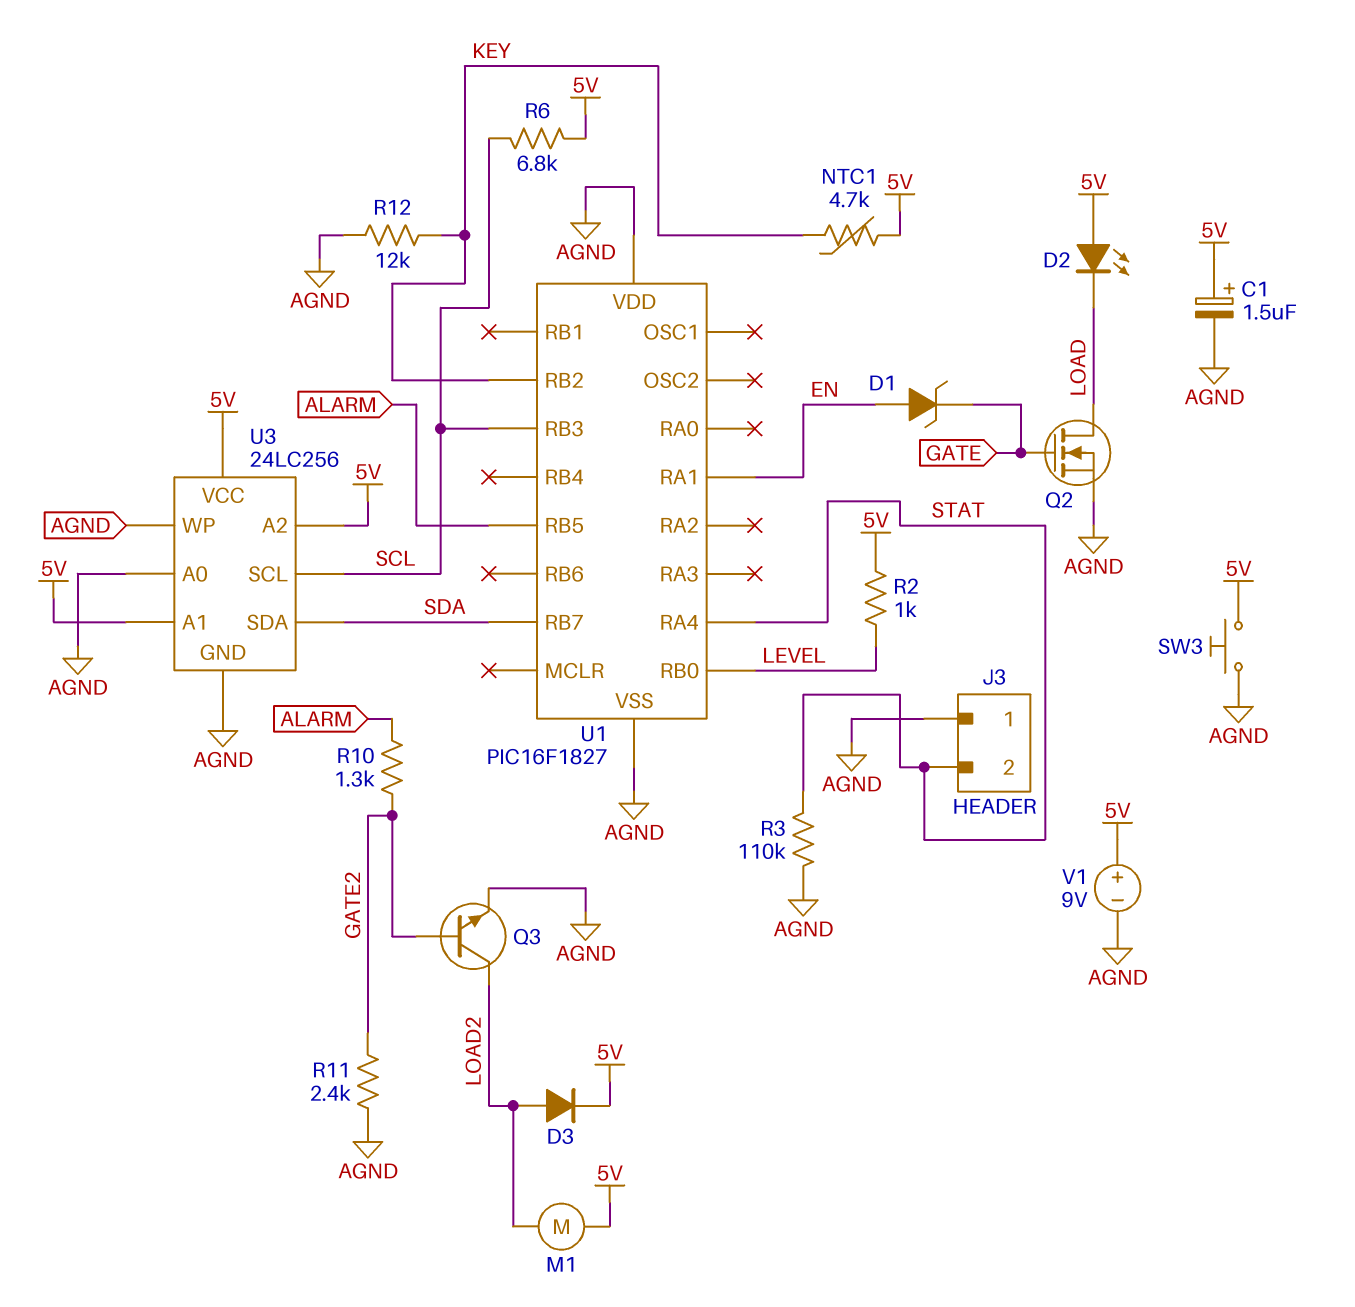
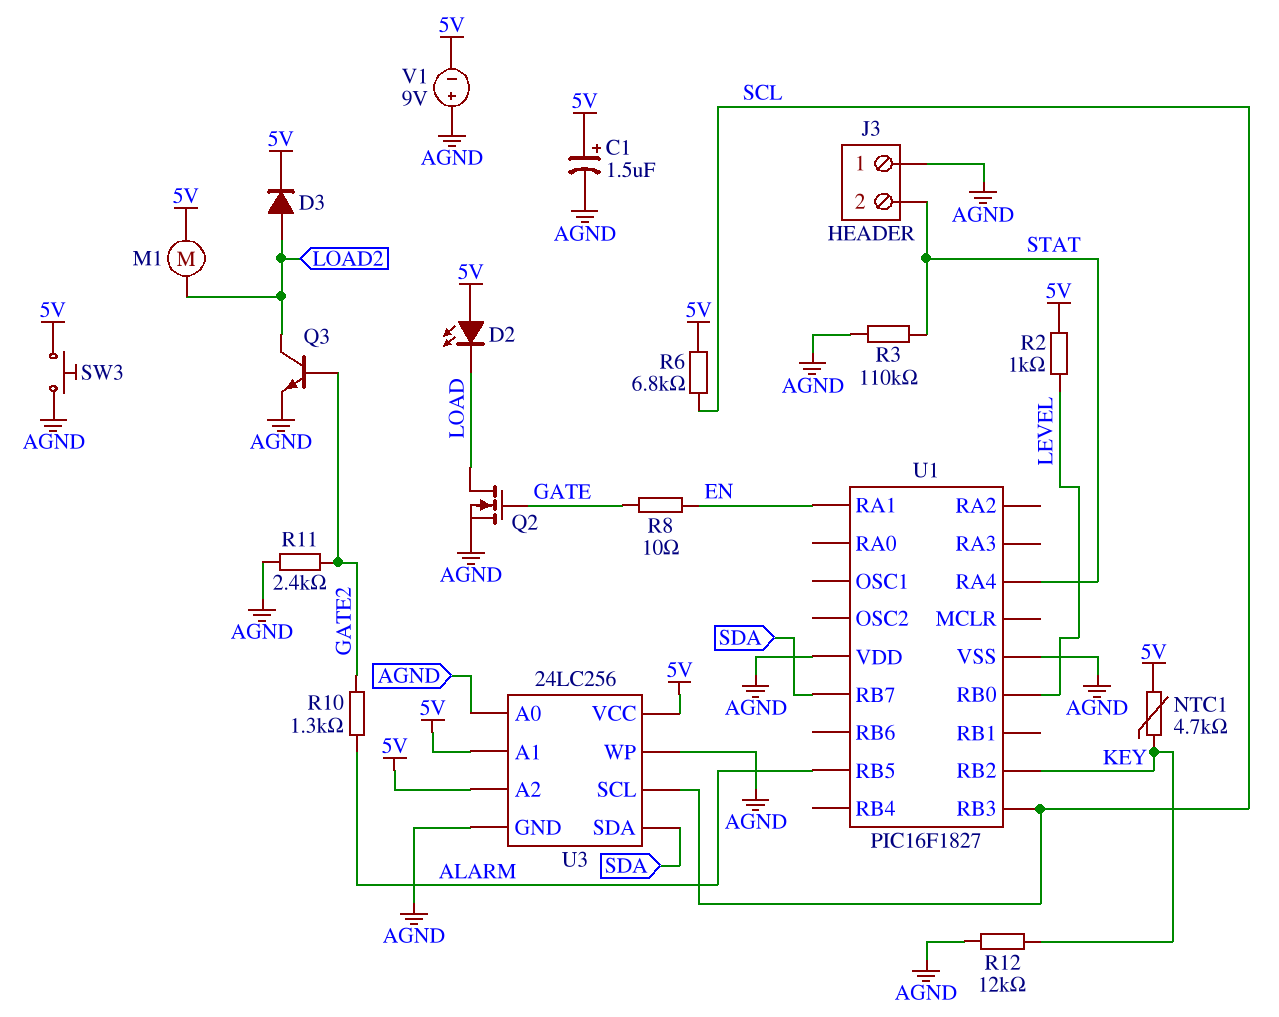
D1: zener (A EN, K GATE) -> none
R8: none -> 10 (EN, GATE)
V1: 9V (plus 5V, minus AGND) -> 9V (plus AGND, minus 5V)

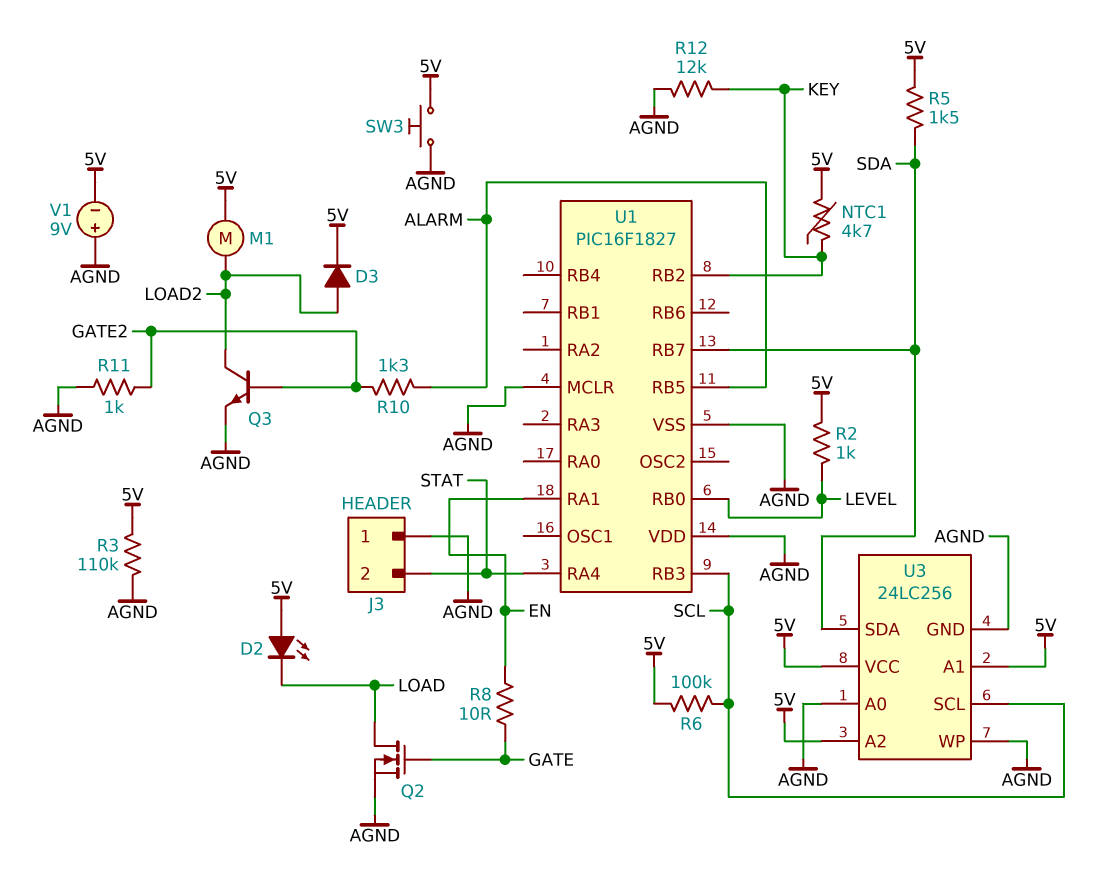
C1: 1.5uF (plus 5V, minus AGND) -> none
R3: 110k (AGND, STAT) -> 110k (5V, AGND)
R5: none -> 1.5k (5V, SDA)
R6: 6.8k (5V, SCL) -> 100k (5V, SCL)
R11: 2.4k (AGND, GATE2) -> 1k (AGND, GATE2)
U1 pin MCLR: none -> AGND

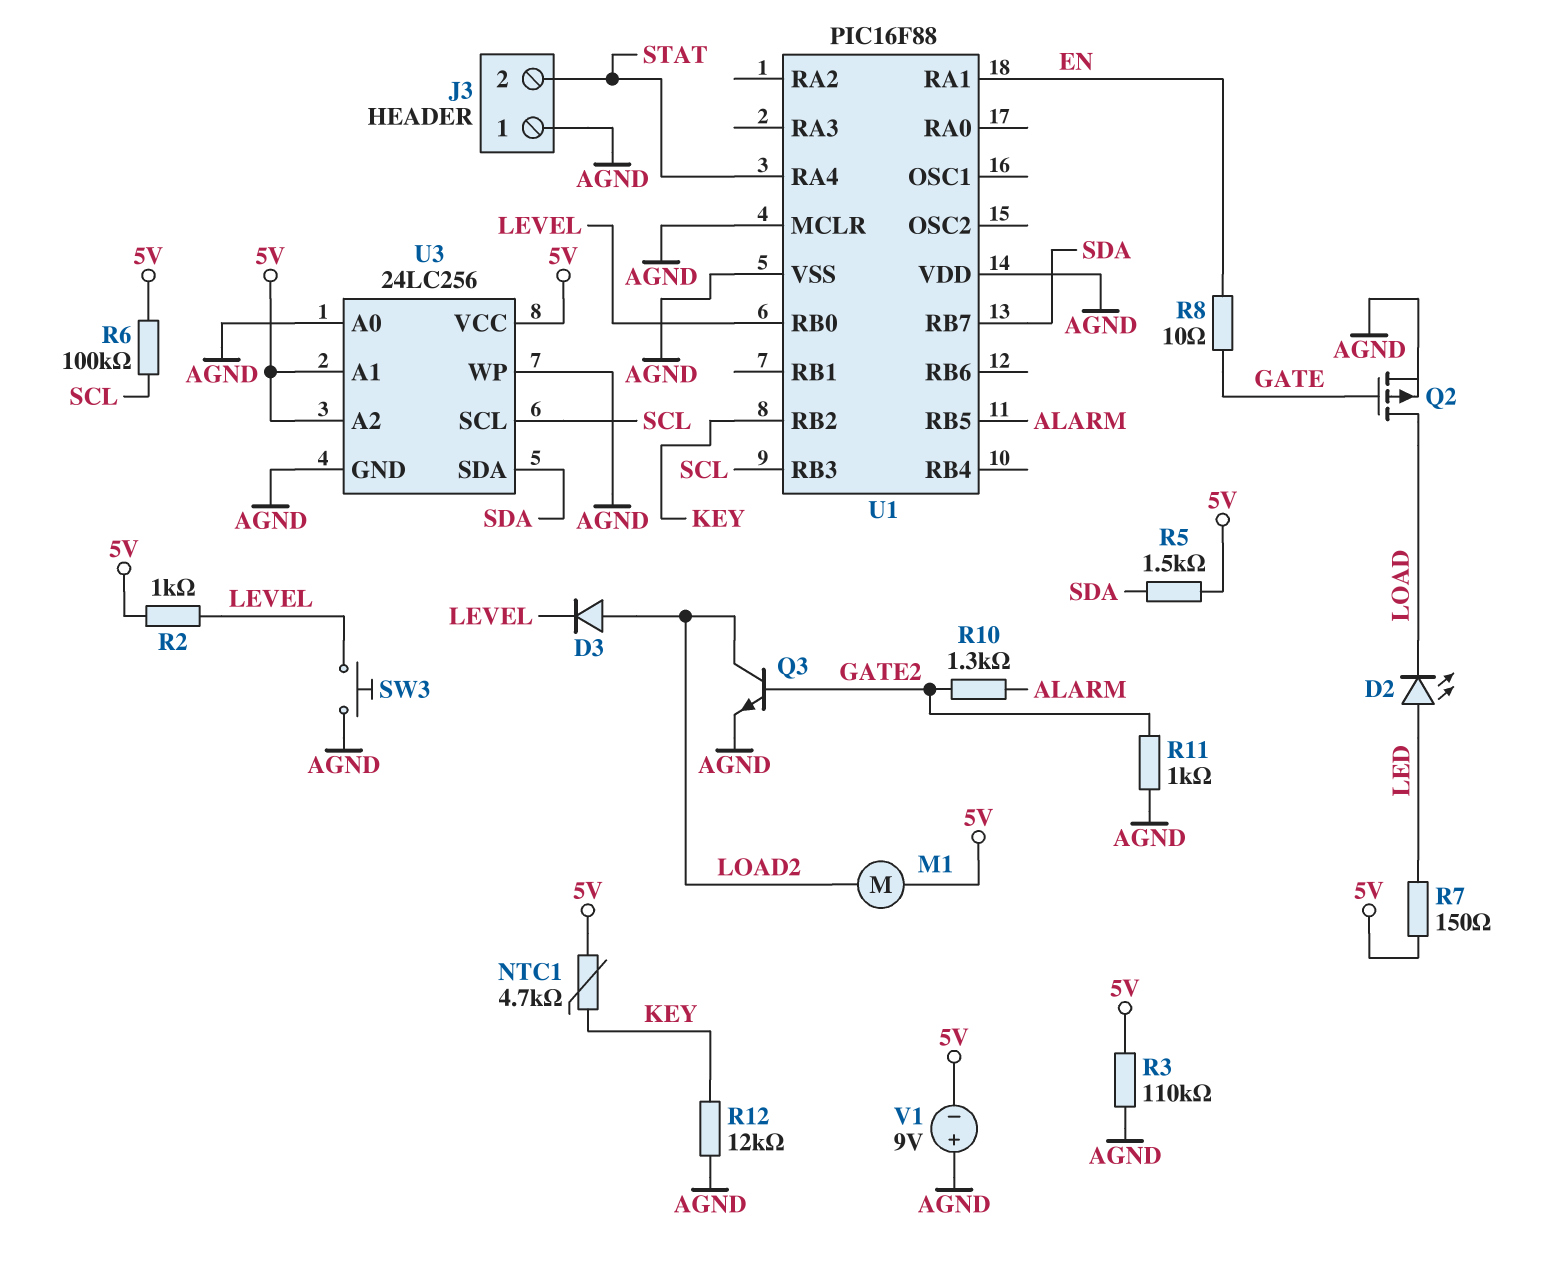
D2: LED (A 5V, K LOAD) -> LED (A LED, K LOAD)
D3: diode (A LOAD2, K 5V) -> diode (A LOAD2, K LEVEL)
Q2: NMOS (G GATE, D LOAD, S AGND) -> PMOS (G GATE, D LOAD, S AGND)
R7: none -> 150 (5V, LED)
SW3: button (5V, AGND) -> button (AGND, LEVEL)
U1: PIC16F1827 -> PIC16F88

